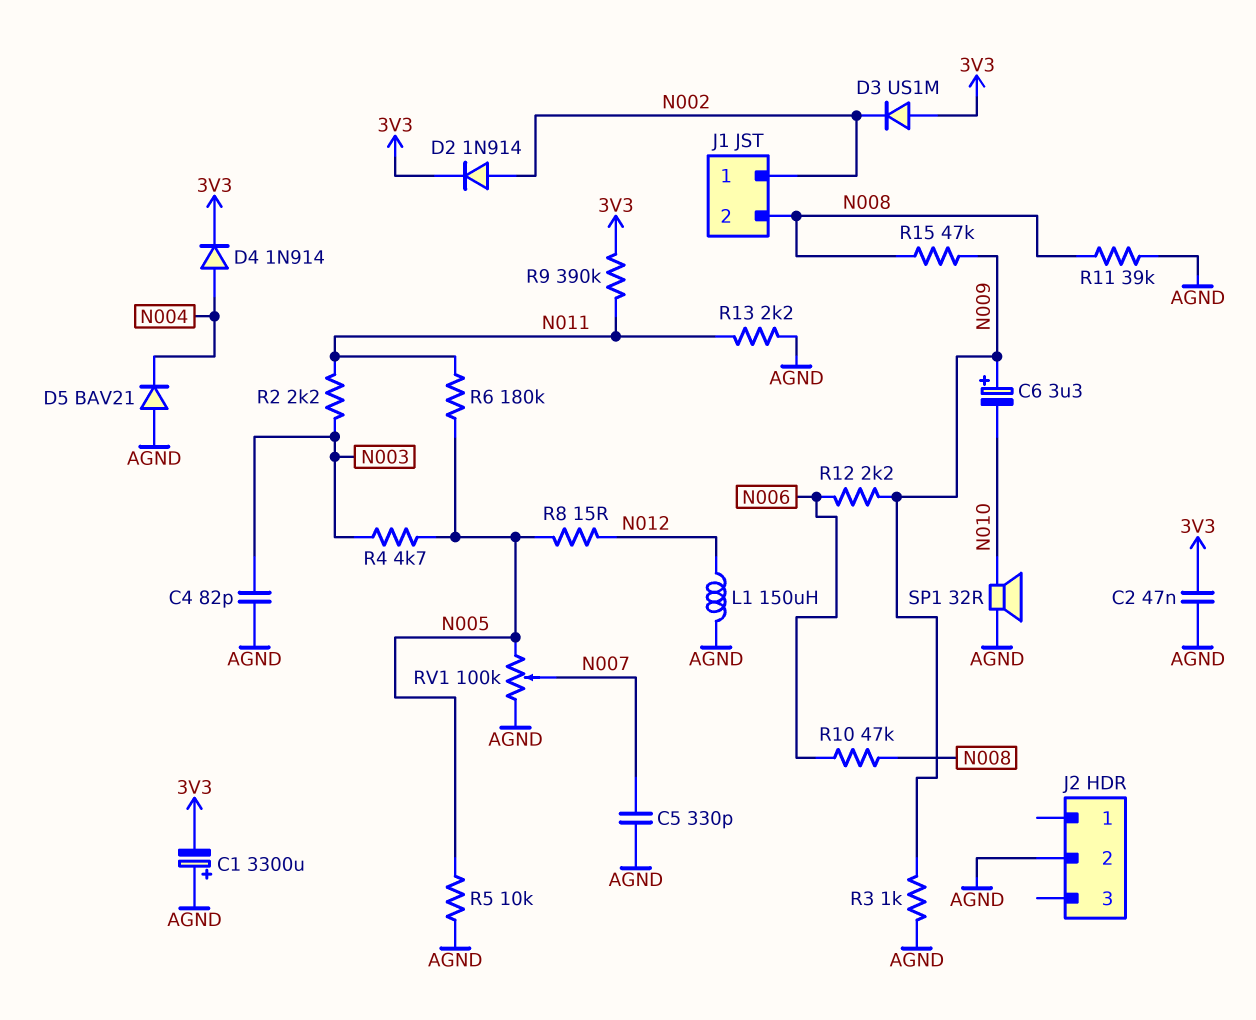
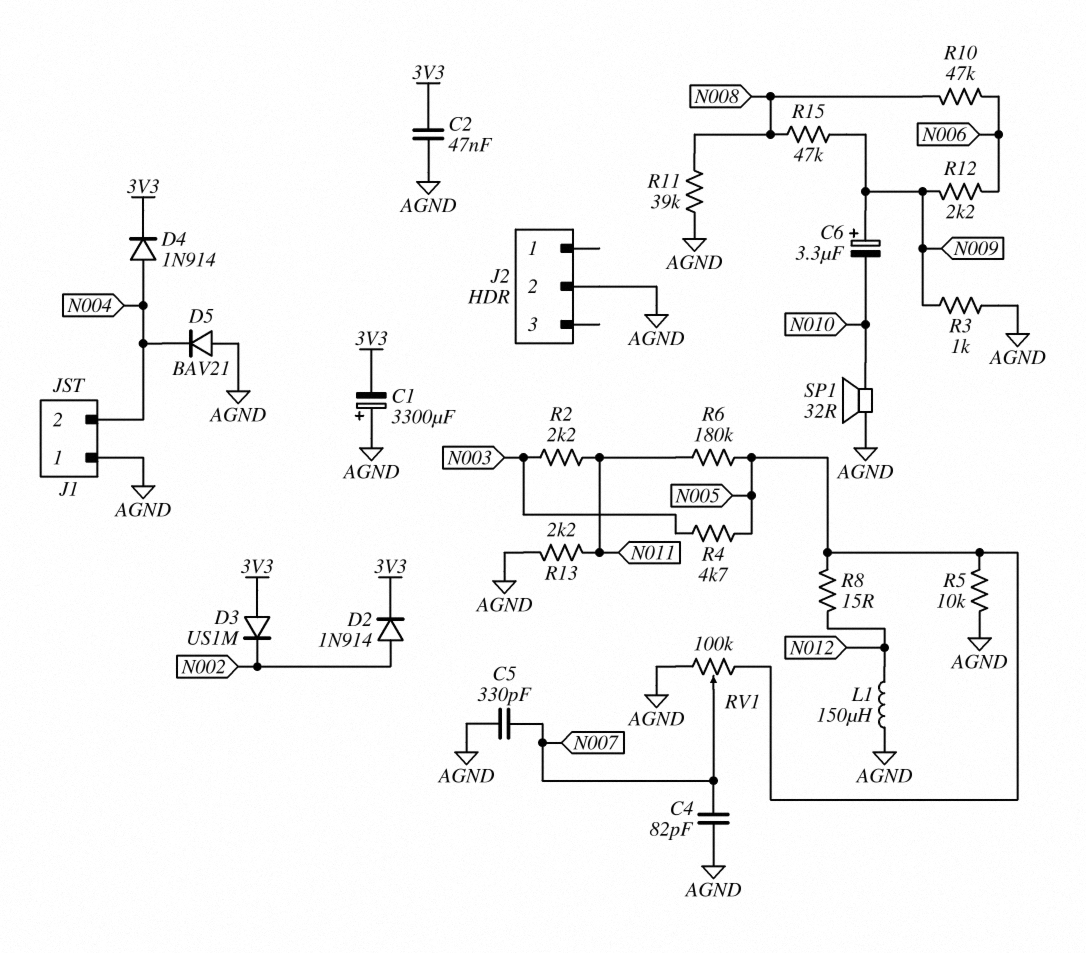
C4: 82pF (AGND, N003) -> 82pF (AGND, N007)
J1 pin 1: N002 -> AGND
J1 pin 2: N008 -> N004
R9: 390k (3V3, N011) -> none

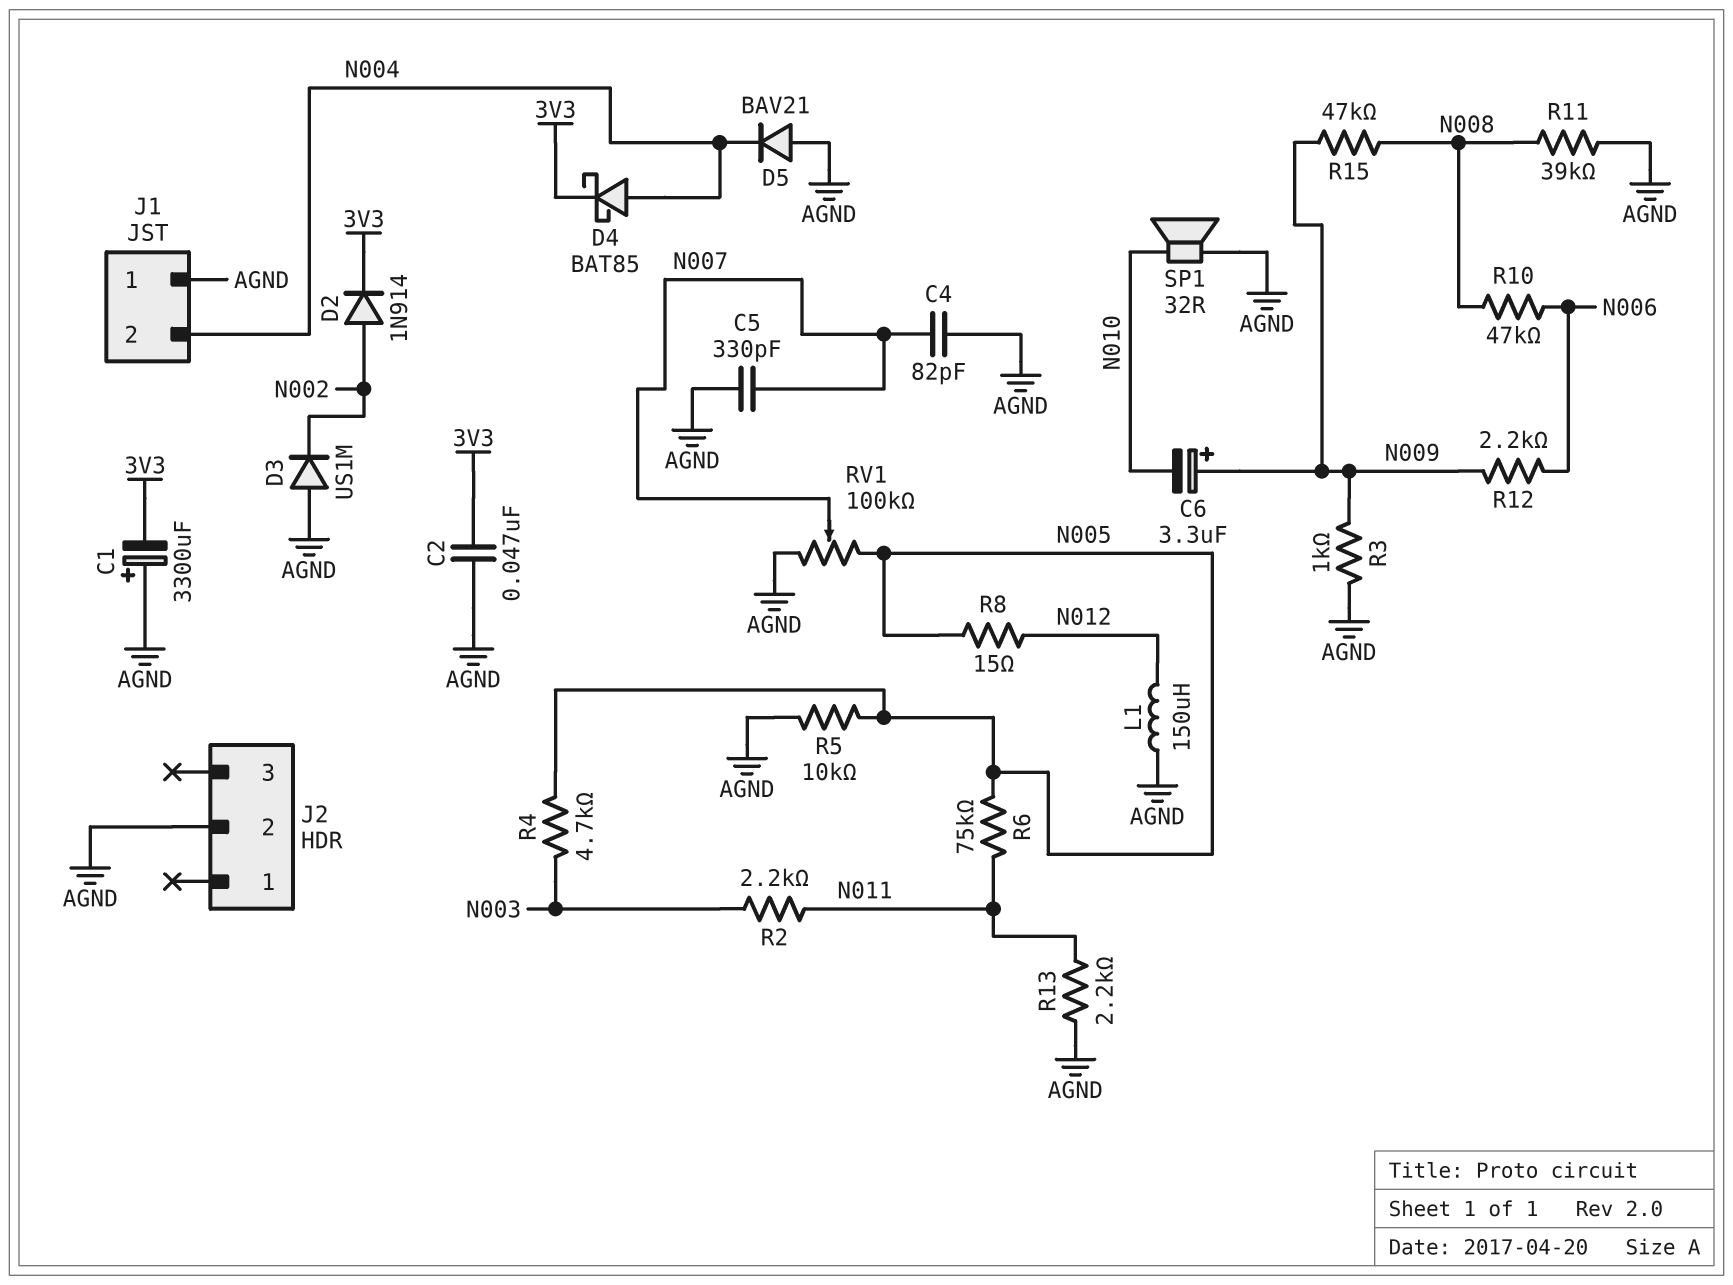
D3: diode US1M (A 3V3, K N002) -> diode US1M (A AGND, K N002)
D4: diode 1N914 (A N004, K 3V3) -> schottky BAT85 (A N004, K 3V3)
R6: 180k (N005, N011) -> 75k (N005, N011)

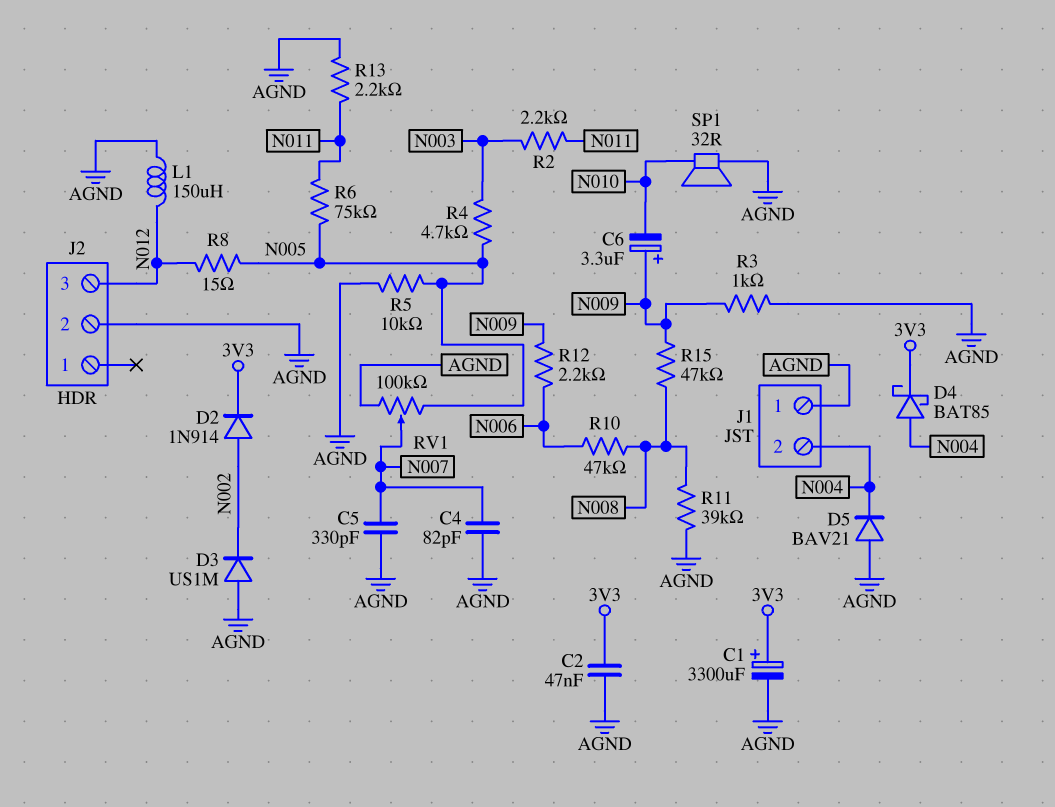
C1: 3300uF (plus AGND, minus 3V3) -> 3300uF (plus 3V3, minus AGND)
J2 pin 3: none -> N012

